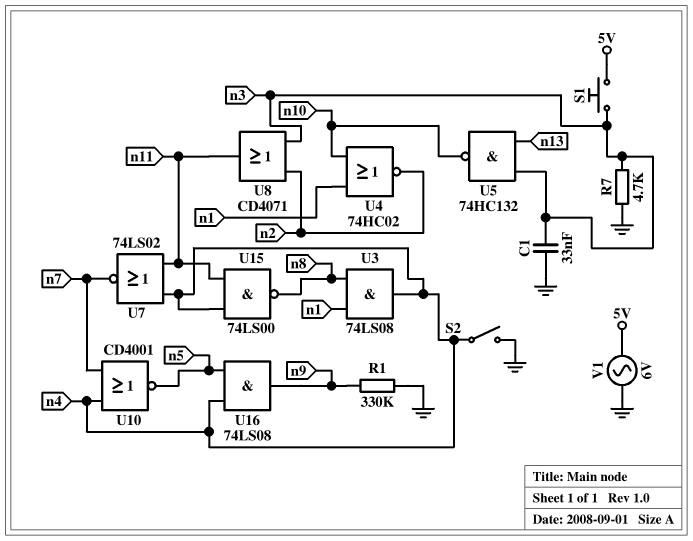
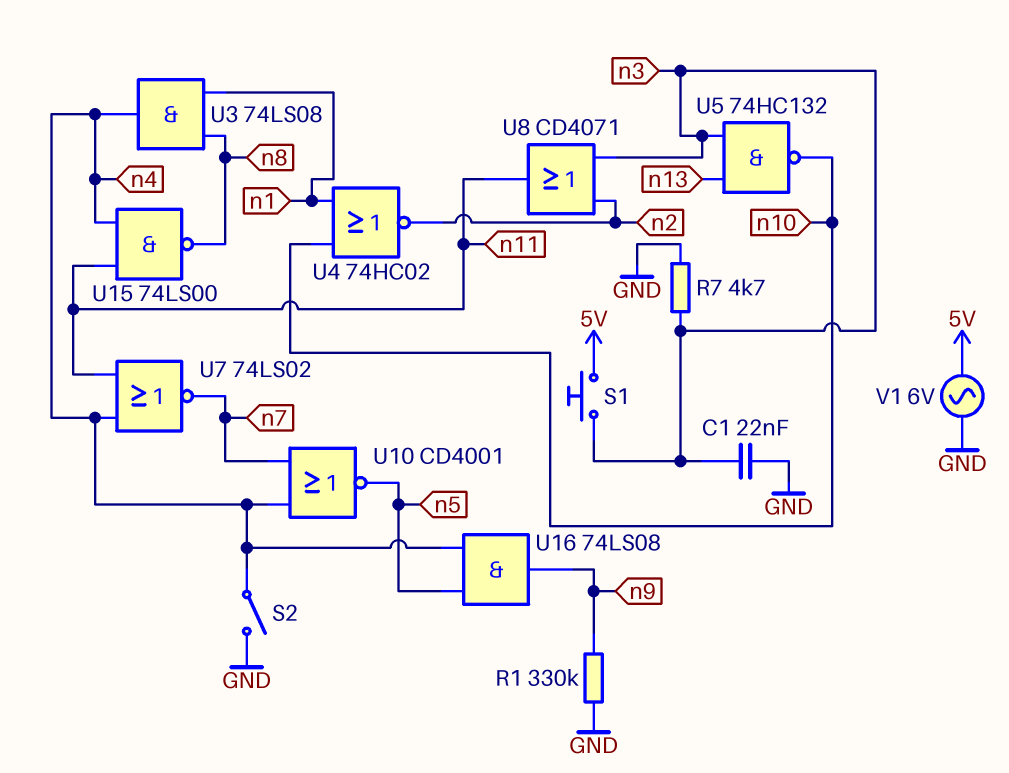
C1: 33nF (GND, n3) -> 22nF (GND, n3)

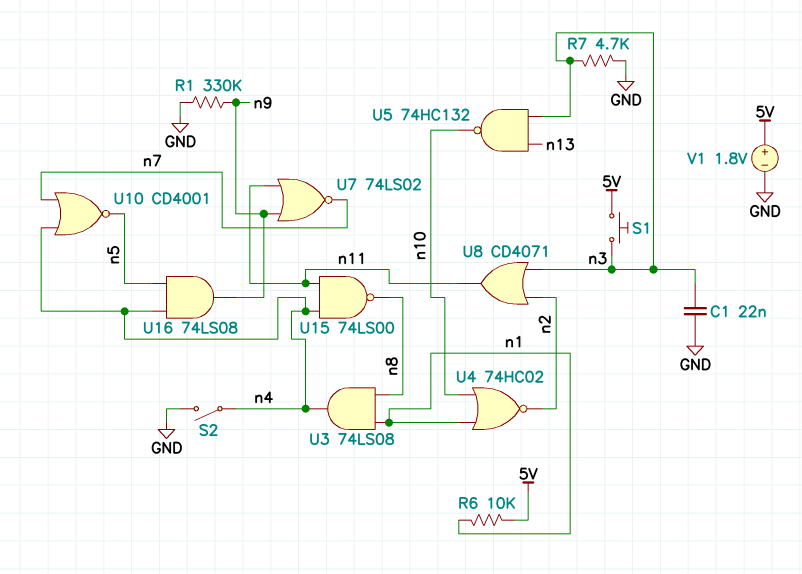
R6: none -> 10k (5V, n1)
U7: NOR 74LS02 (in n4, in n11, out n7) -> NOR 74LS02 (in n9, in n11, out n7)
V1: AC 6V (5V, GND) -> 1.8V (plus 5V, minus GND)

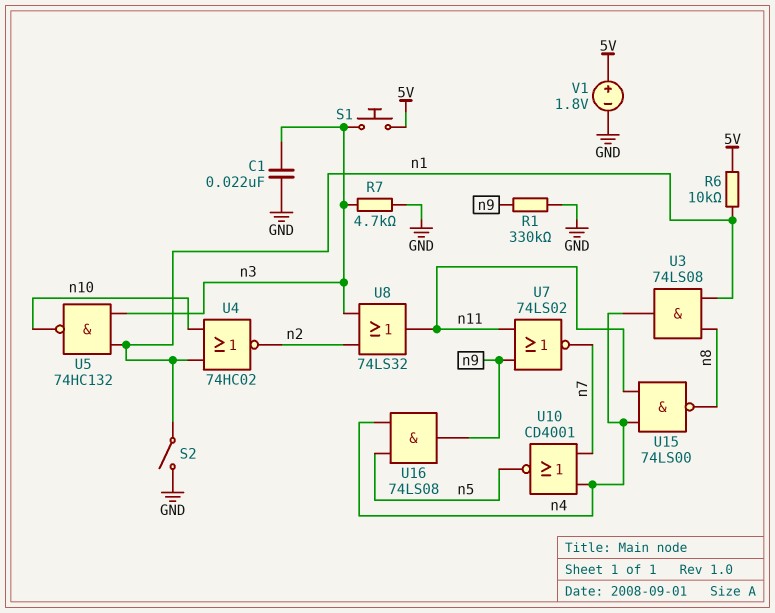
S2: switch (GND, n4) -> switch (GND, n1)
U5: NAND 74HC132 (in n3, in n13, out n10) -> NAND 74HC132 (in n1, in n3, out n10)
U8: OR CD4071 (in n2, in n3, out n11) -> OR 74LS32 (in n2, in n3, out n11)

